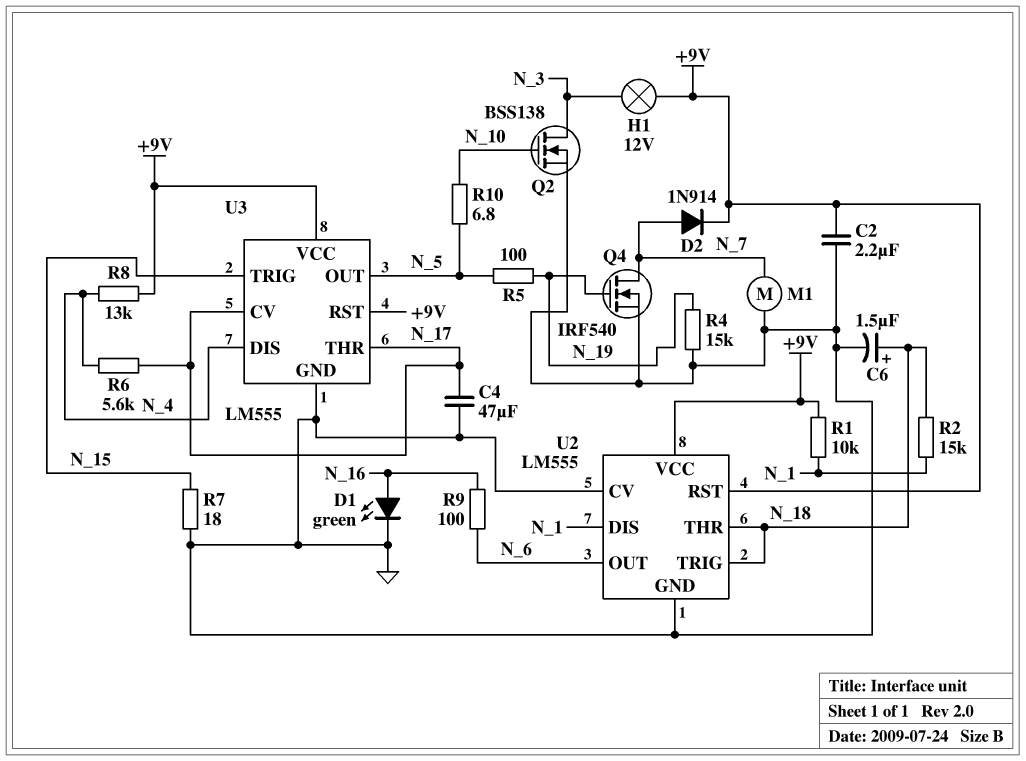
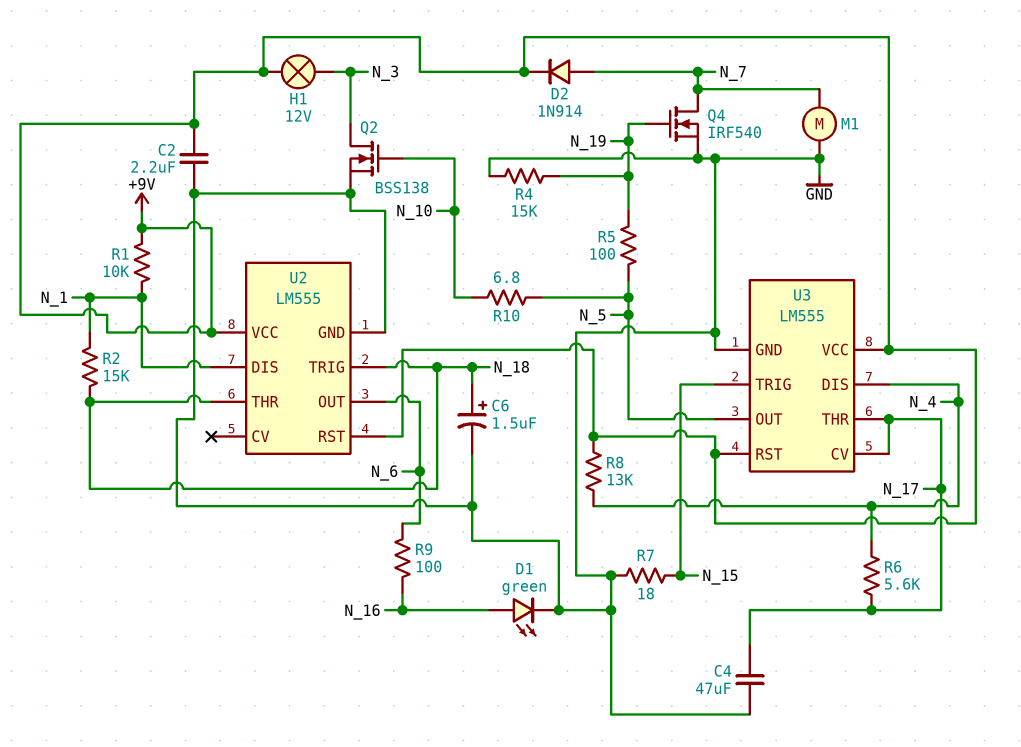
U2 pin CV: GND -> none

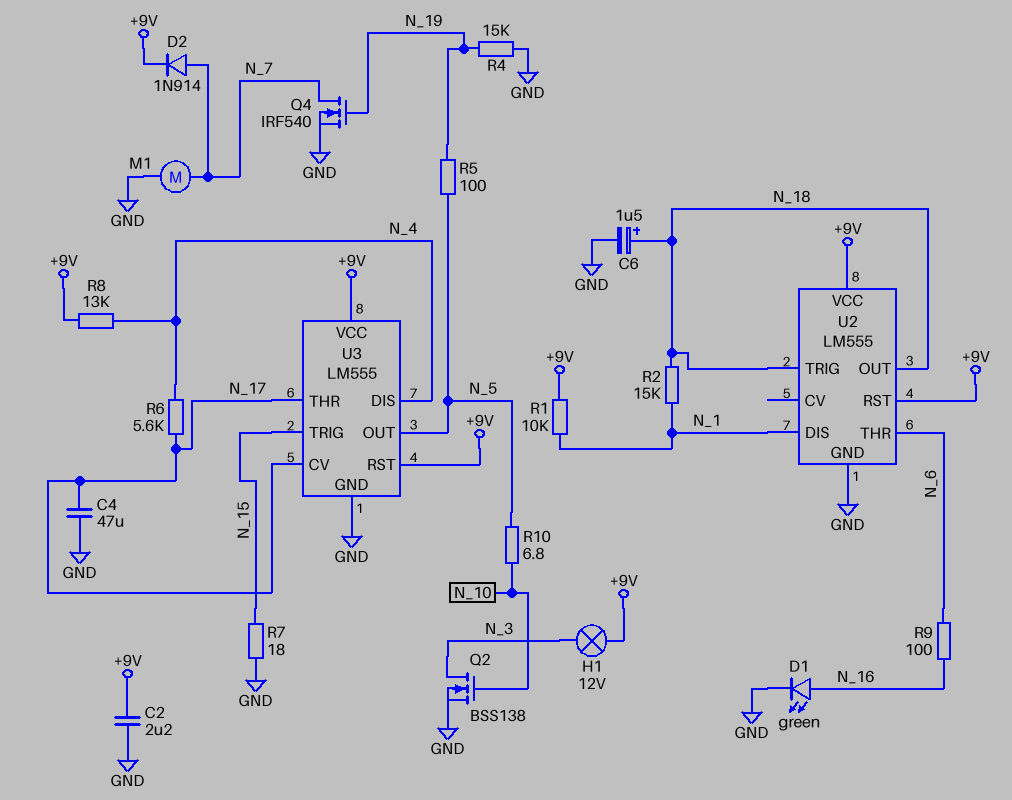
U2 pin OUT: N_6 -> N_18
U2 pin THR: N_18 -> N_6

